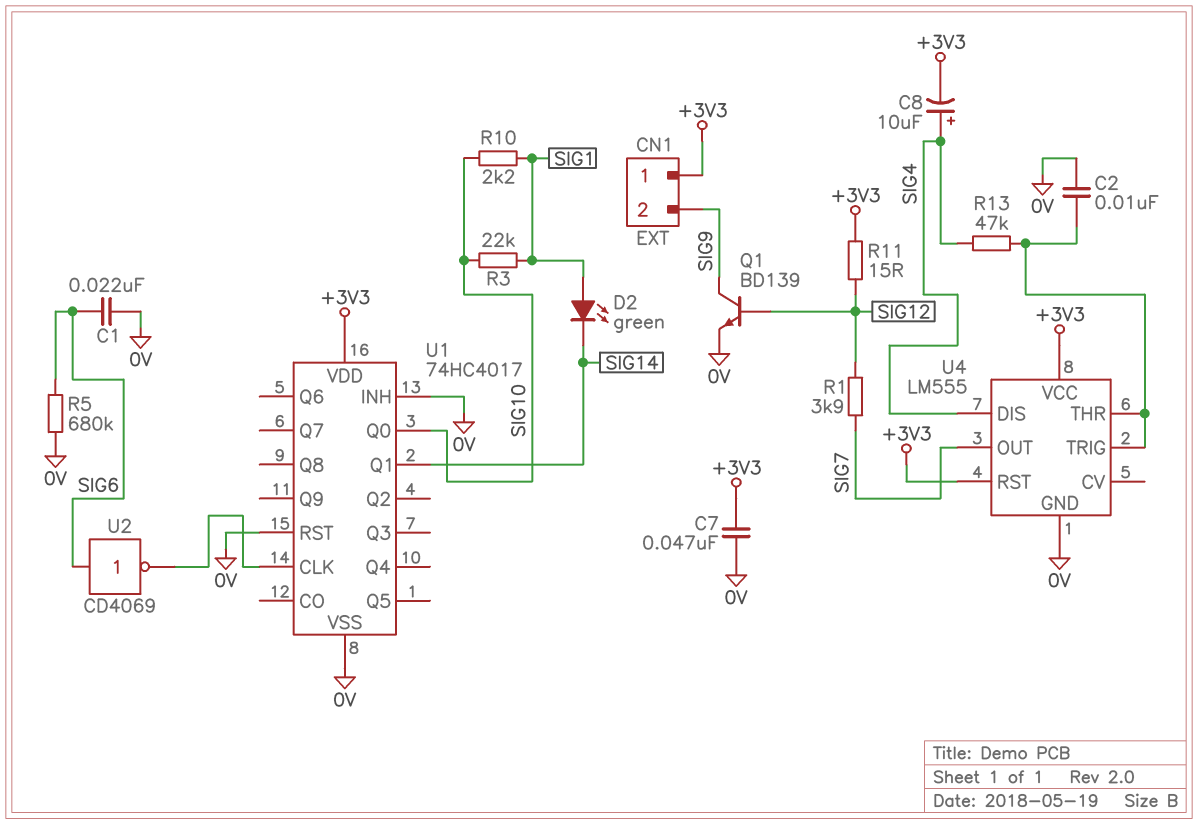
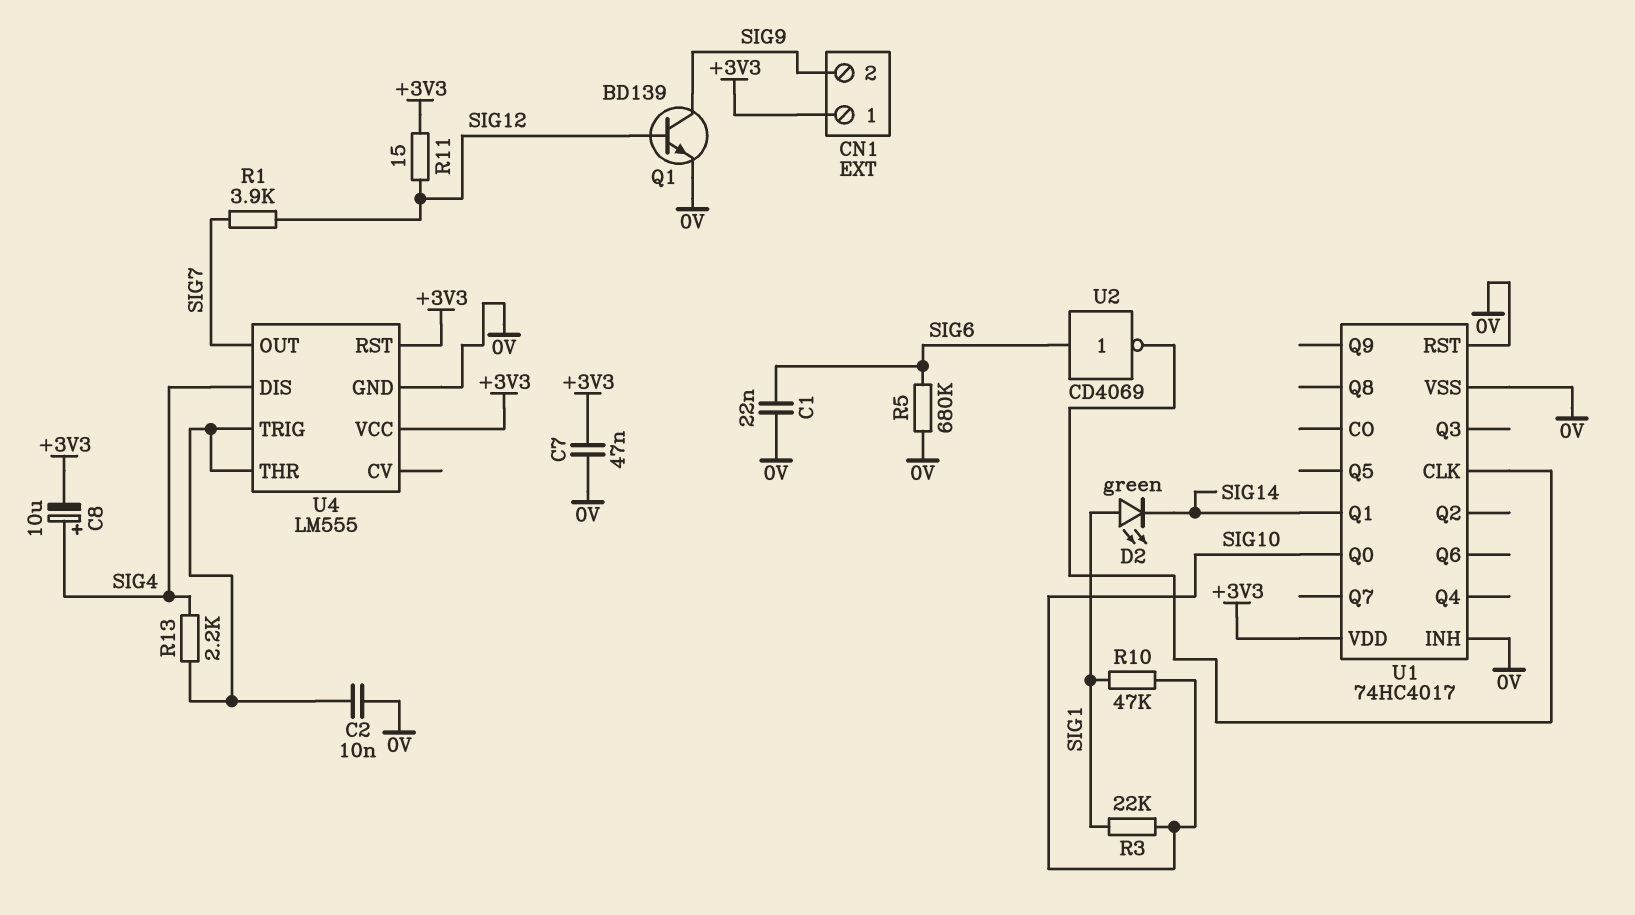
R10: 2.2k (SIG1, SIG10) -> 47k (SIG1, SIG10)
R13: 47k (SIG4, U4/THR) -> 2.2k (SIG4, U4/THR)

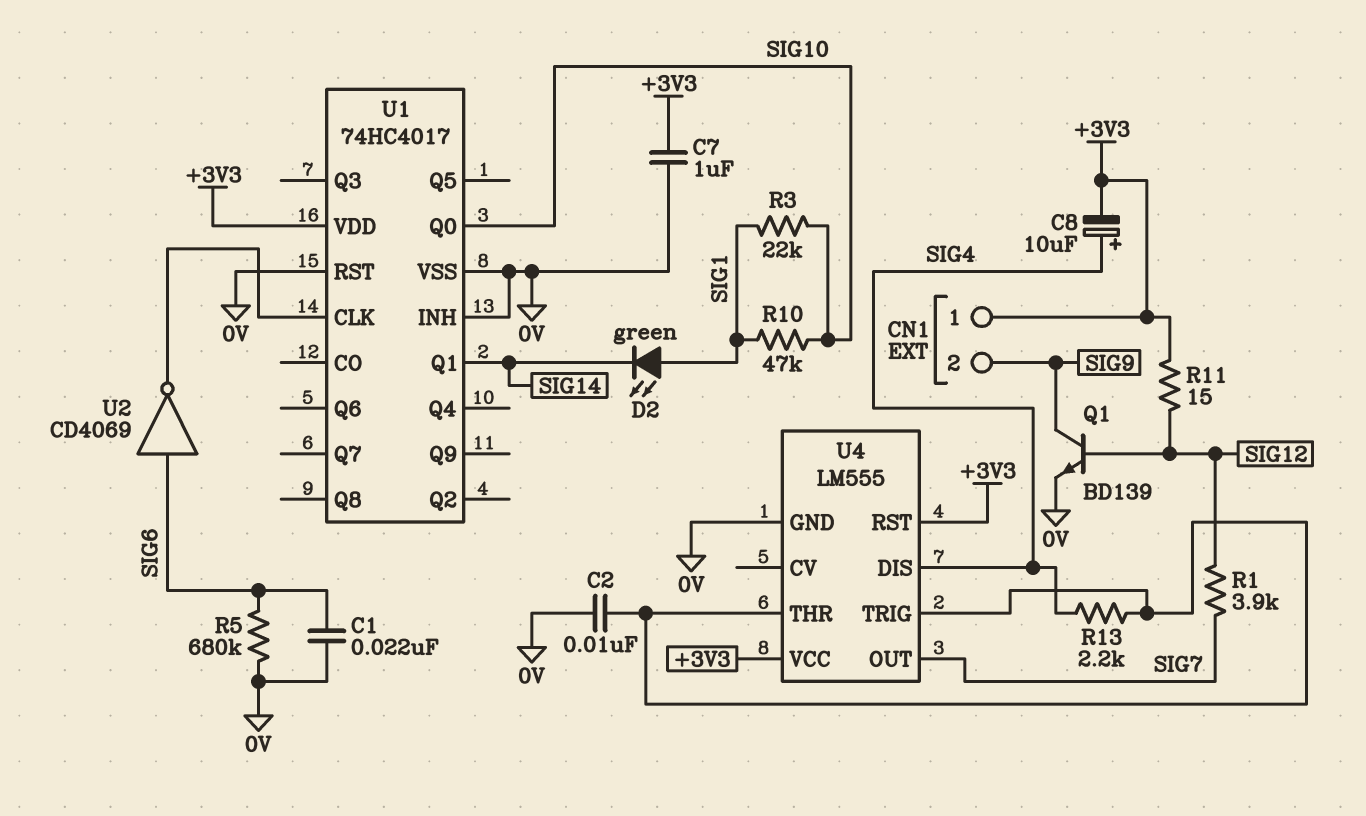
C7: 47nF (+3V3, 0V) -> 1uF (+3V3, 0V)

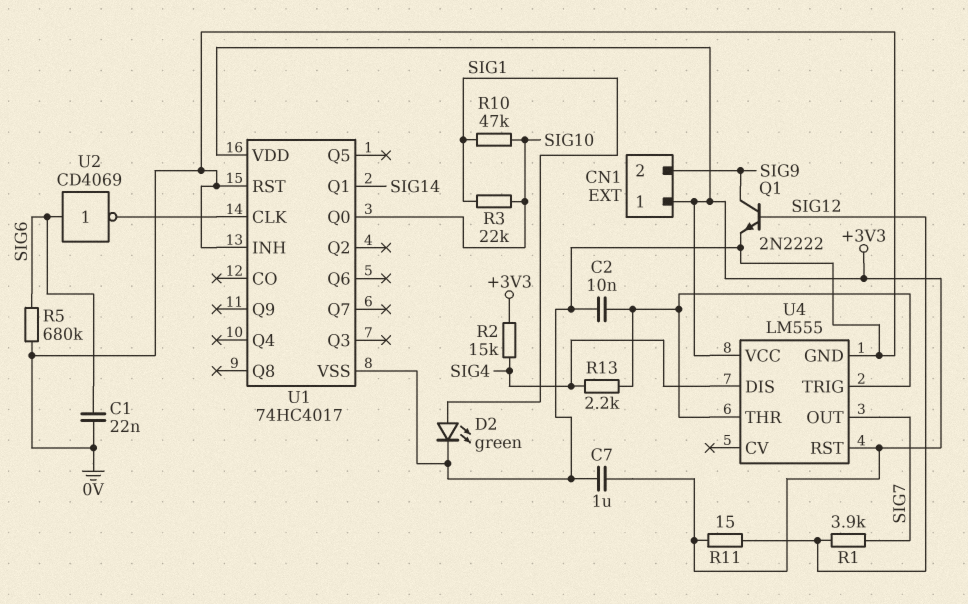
C8: 10uF (plus SIG4, minus +3V3) -> none
D2: LED green (A SIG1, K SIG14) -> LED green (A SIG1, K 0V)
Q1: NPN BD139 (B SIG12, C SIG9, E 0V) -> NPN 2N2222 (B SIG12, C SIG9, E 0V)
R2: none -> 15k (+3V3, SIG4)

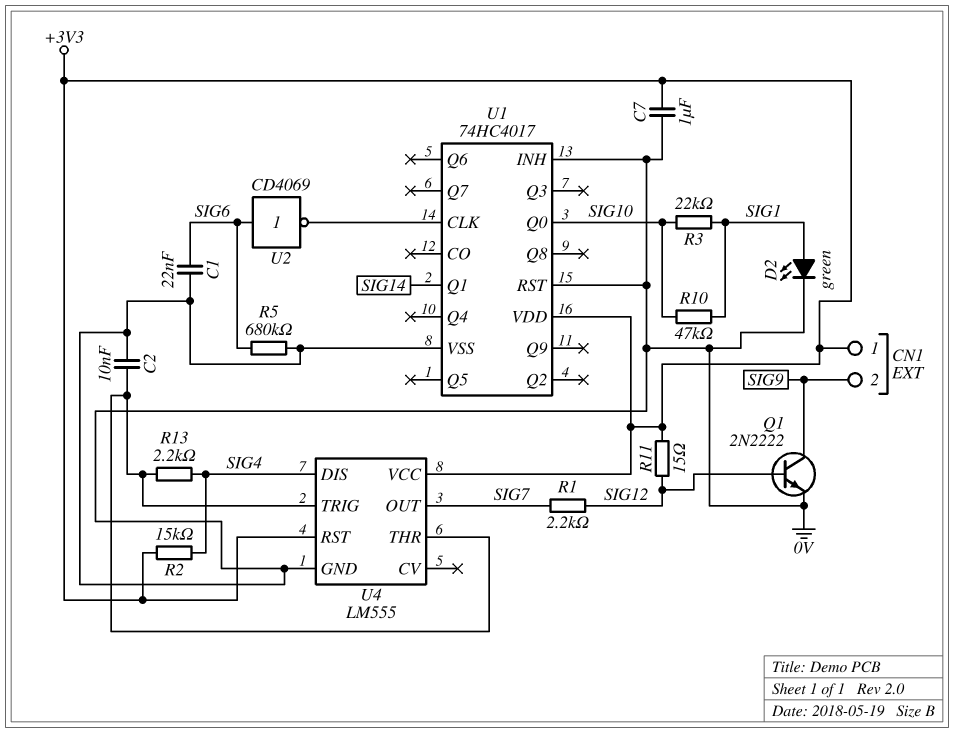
R1: 3.9k (SIG7, SIG12) -> 2.2k (SIG7, SIG12)

